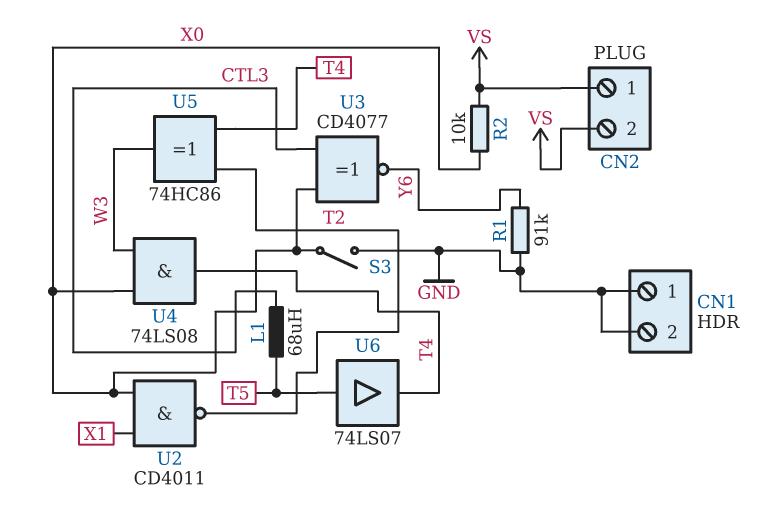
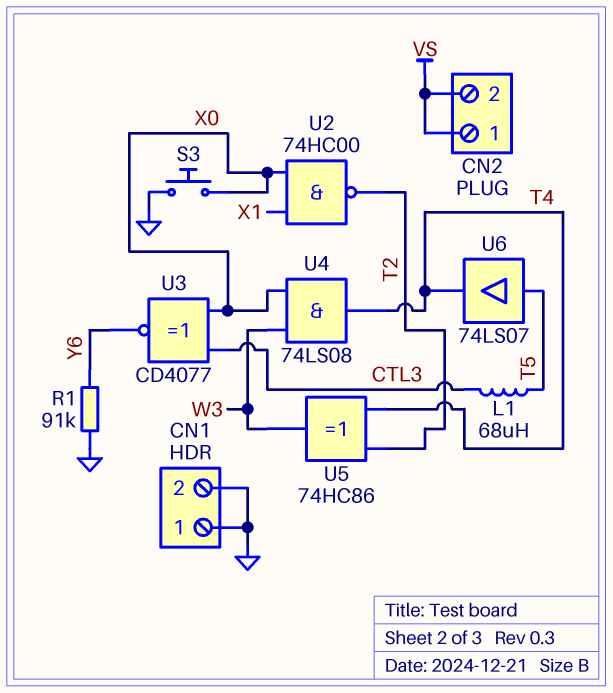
R2: 10k (VS, X0) -> none
S3: switch (GND, X0) -> button (GND, X0)
U2: NAND CD4011 (in X0, in X1, out T2) -> NAND 74HC00 (in X0, in X1, out T2)

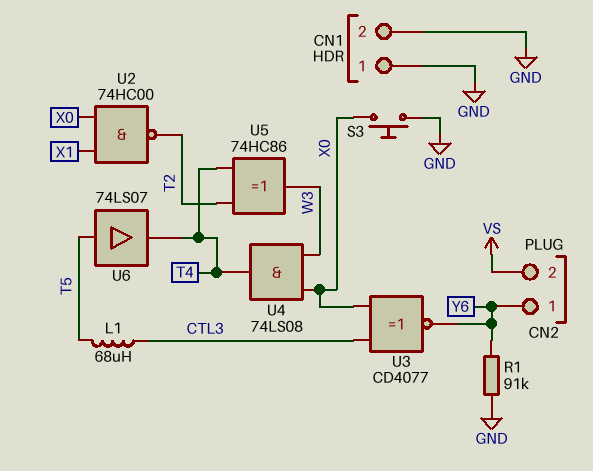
CN2 pin 1: VS -> Y6

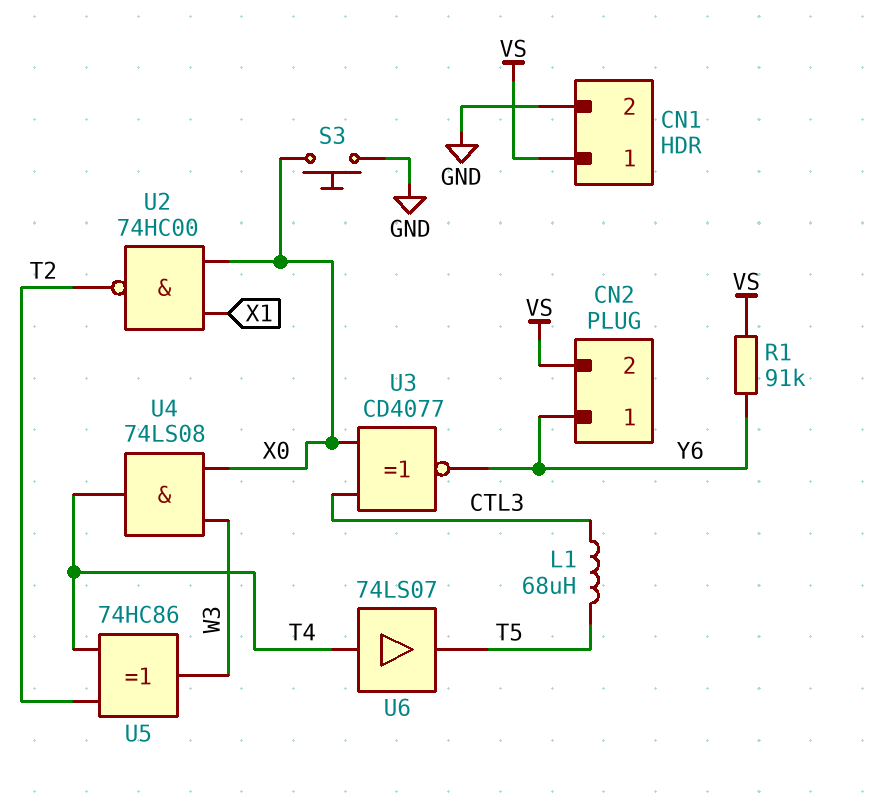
CN1 pin 1: GND -> VS
R1: 91k (GND, Y6) -> 91k (VS, Y6)
U6: buffer 74LS07 (in T5, out T4) -> buffer 74LS07 (in T4, out T5)

